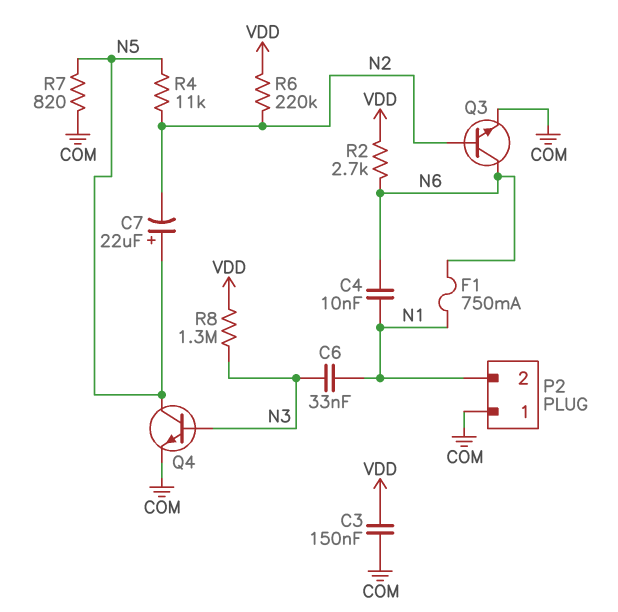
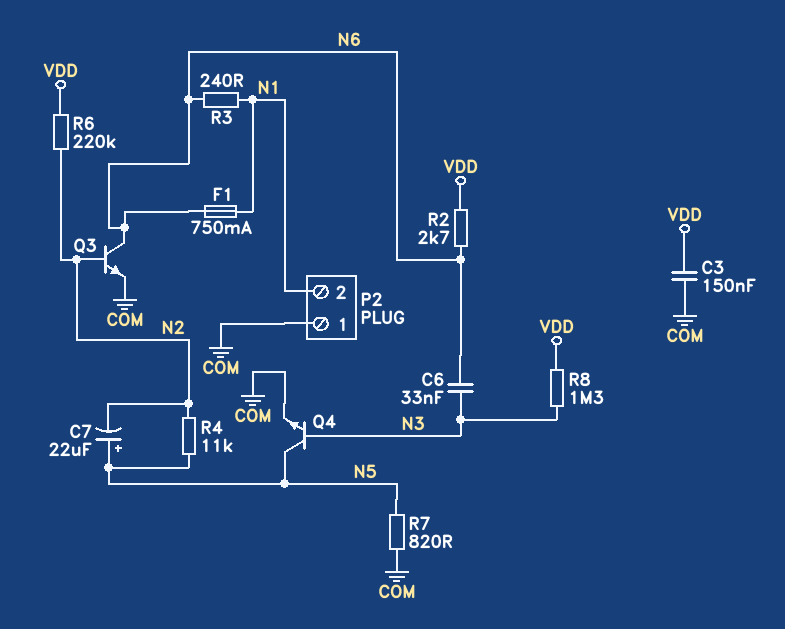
C4: 10nF (N1, N6) -> none
C6: 33nF (N1, N3) -> 33nF (N3, N6)
R3: none -> 240 (N1, N6)

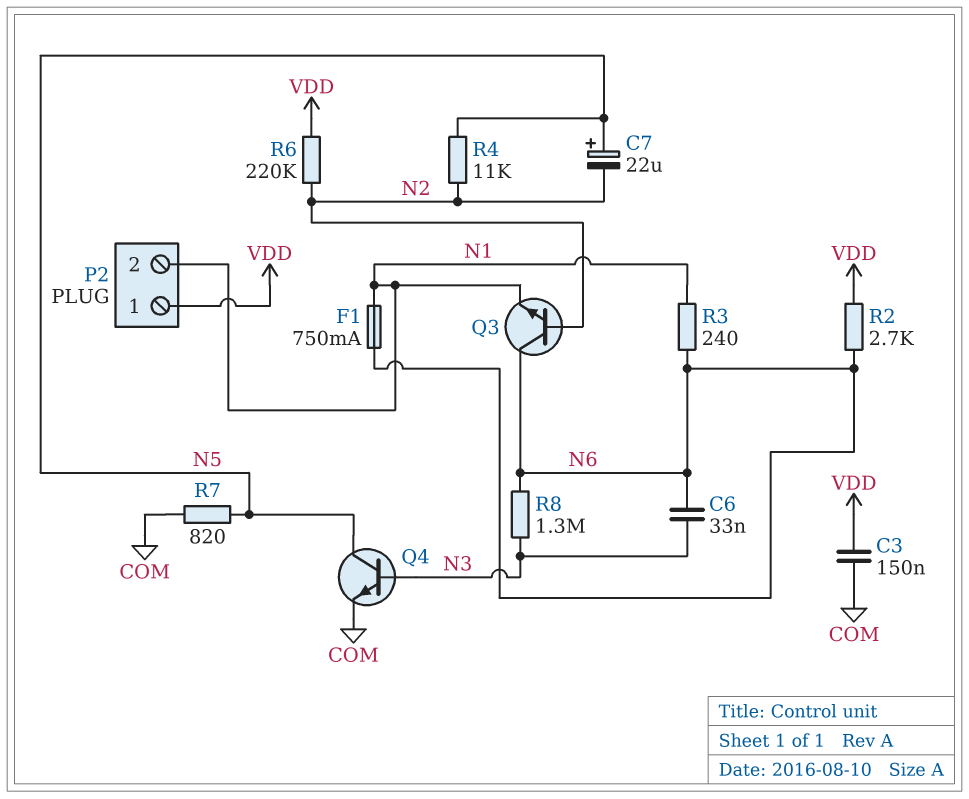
P2 pin 1: COM -> VDD
Q3: NPN (B N2, C N6, E COM) -> NPN (B N2, C N6, E N1)
R8: 1.3M (N3, VDD) -> 1.3M (N3, N6)

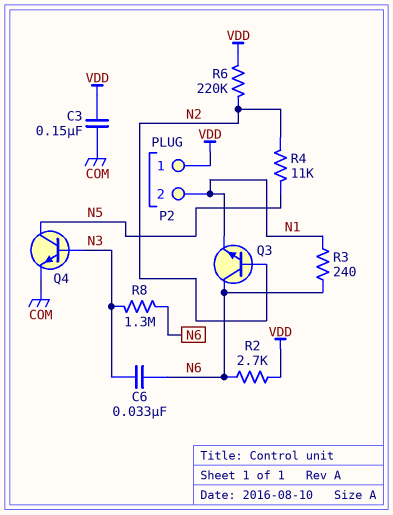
C7: 22uF (plus N5, minus N2) -> none
F1: 750mA (N1, N6) -> none
R7: 820 (COM, N5) -> none

